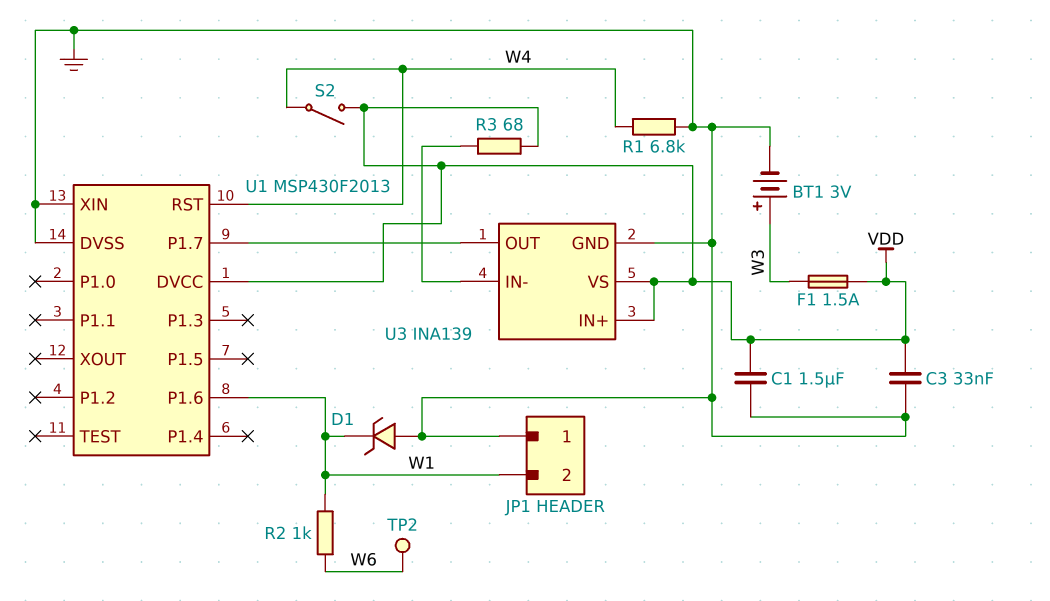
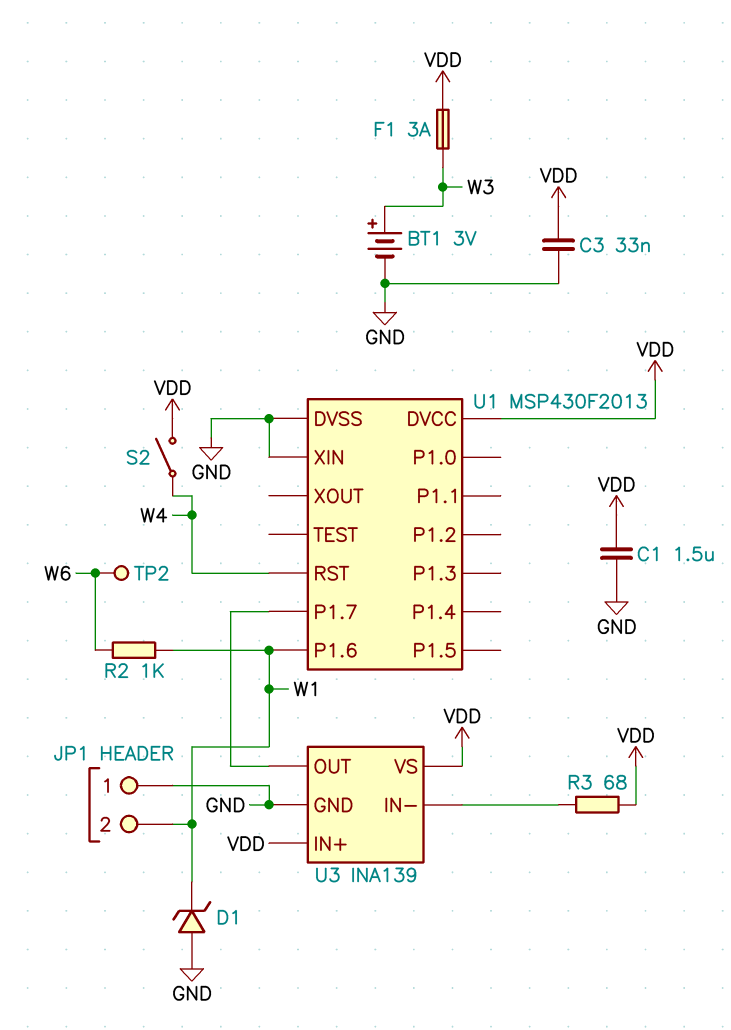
F1: 1.5A (VDD, W3) -> 3A (VDD, W3)
R1: 6.8k (GND, W4) -> none

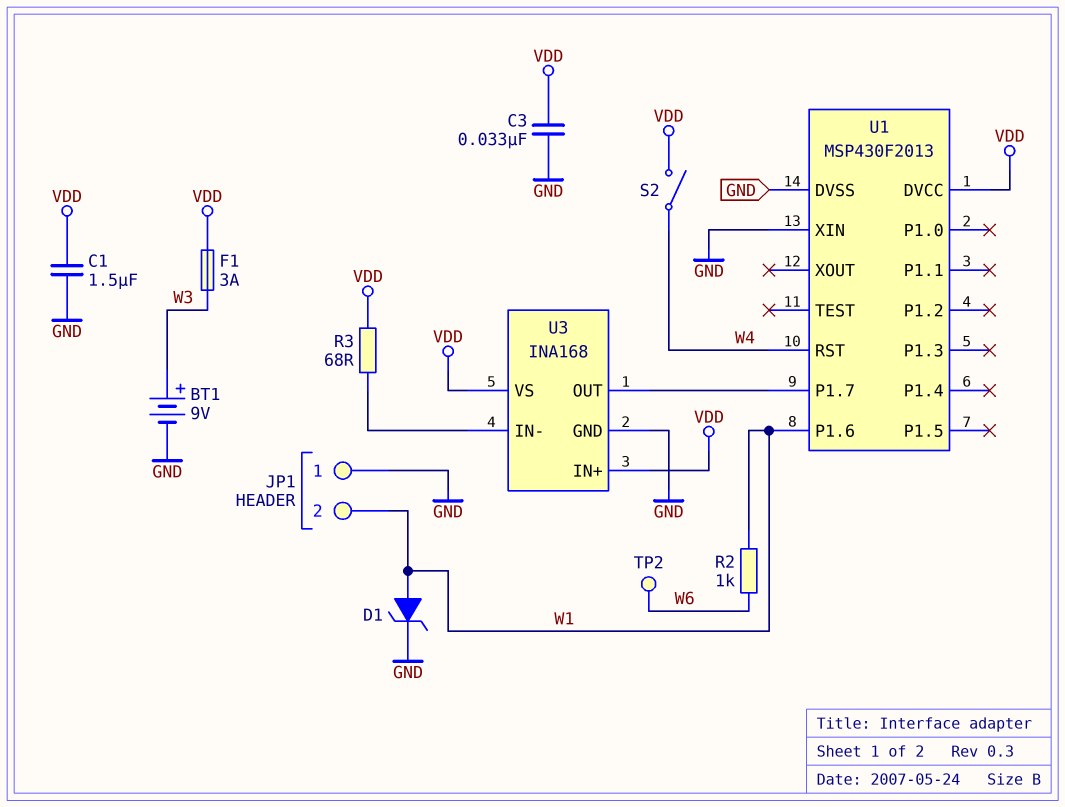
BT1: 3V (plus W3, minus GND) -> 9V (plus W3, minus GND)
D1: zener (A GND, K W1) -> zener (A W1, K GND)
U3: INA139 -> INA168

